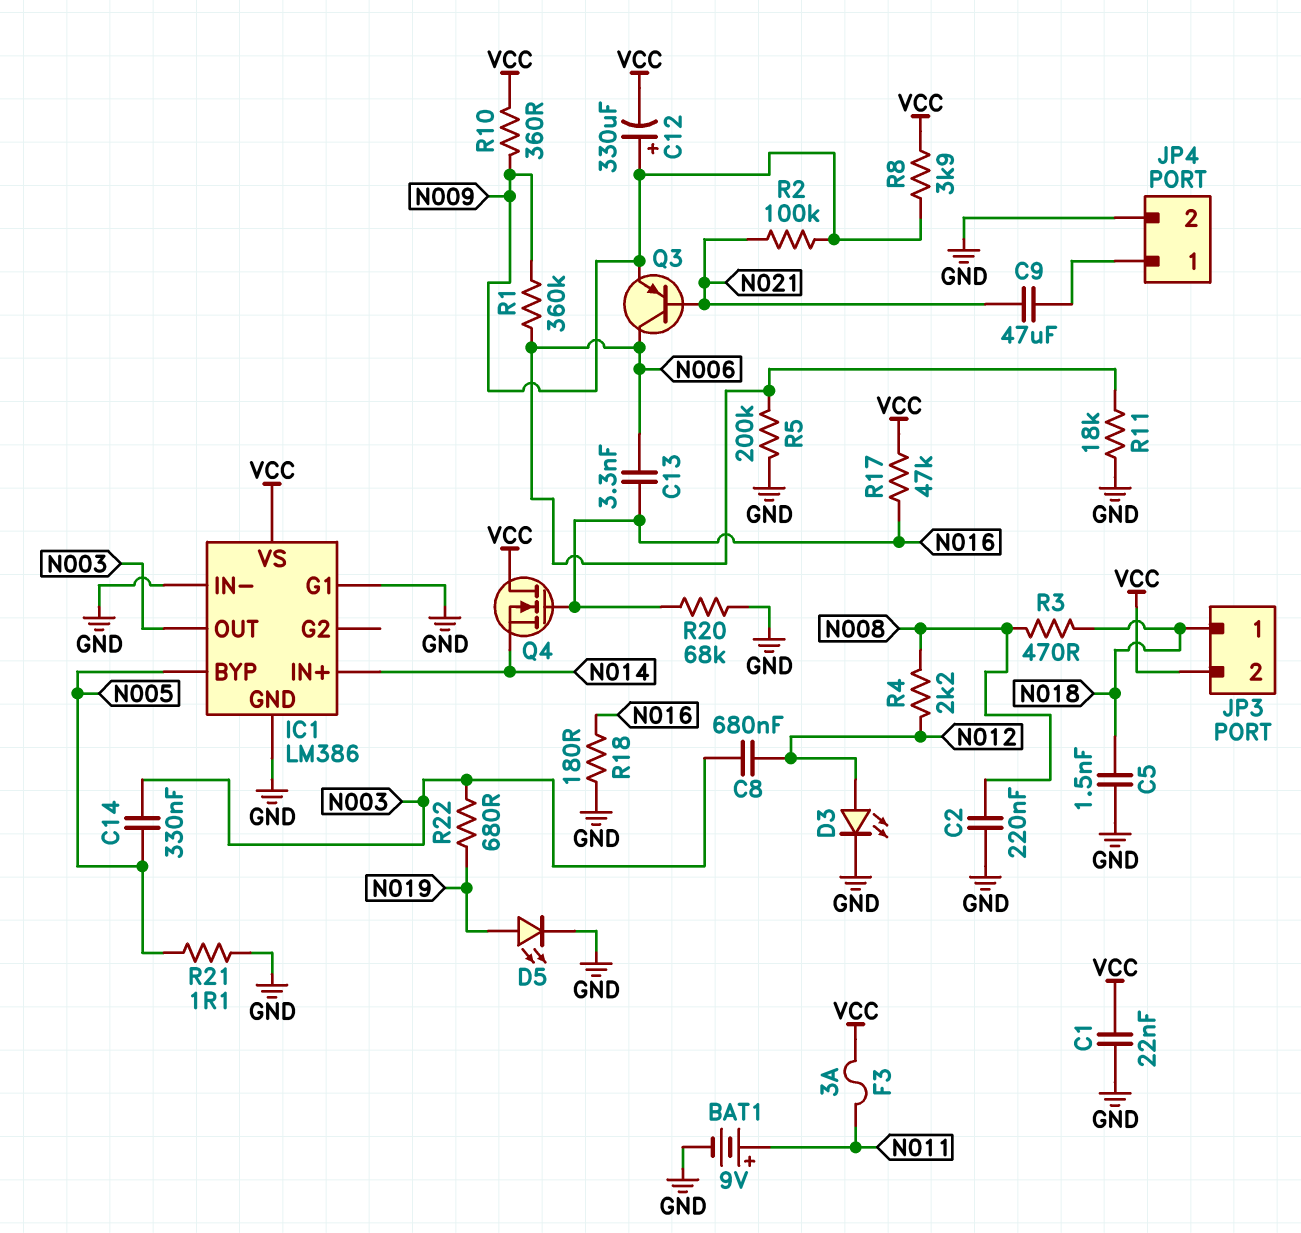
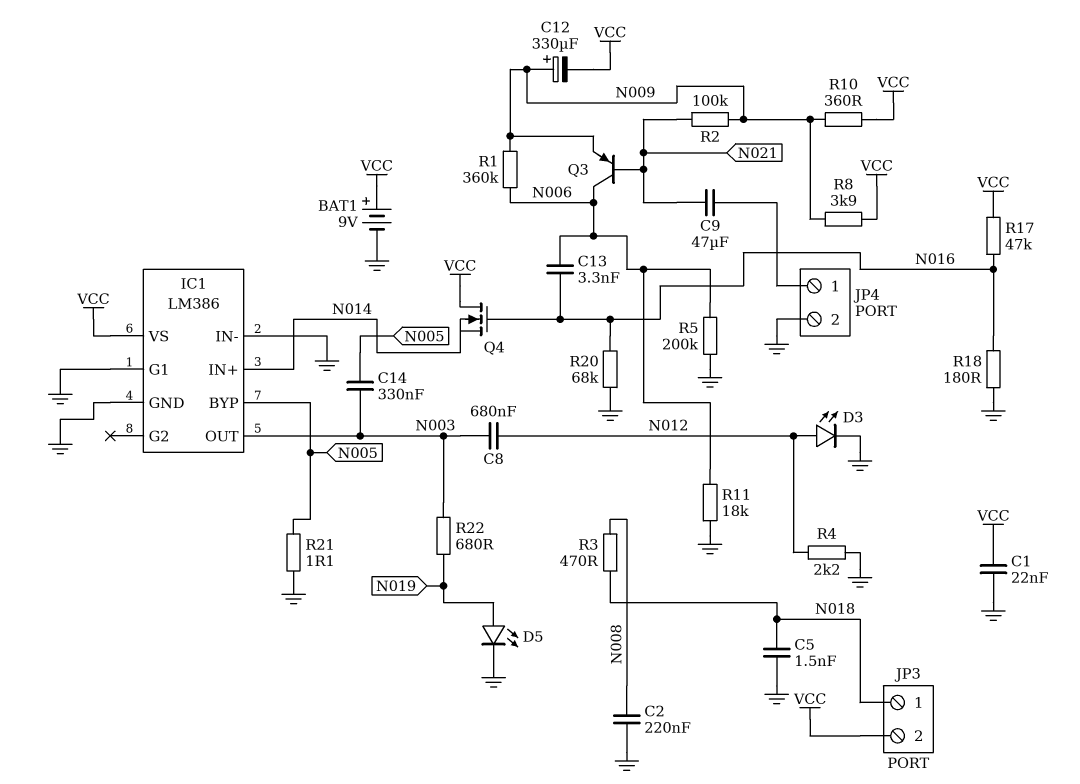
BAT1: 9V (plus N011, minus GND) -> 9V (plus VCC, minus GND)
F3: 3A (N011, VCC) -> none
R4: 2.2k (N008, N012) -> 2.2k (GND, N012)

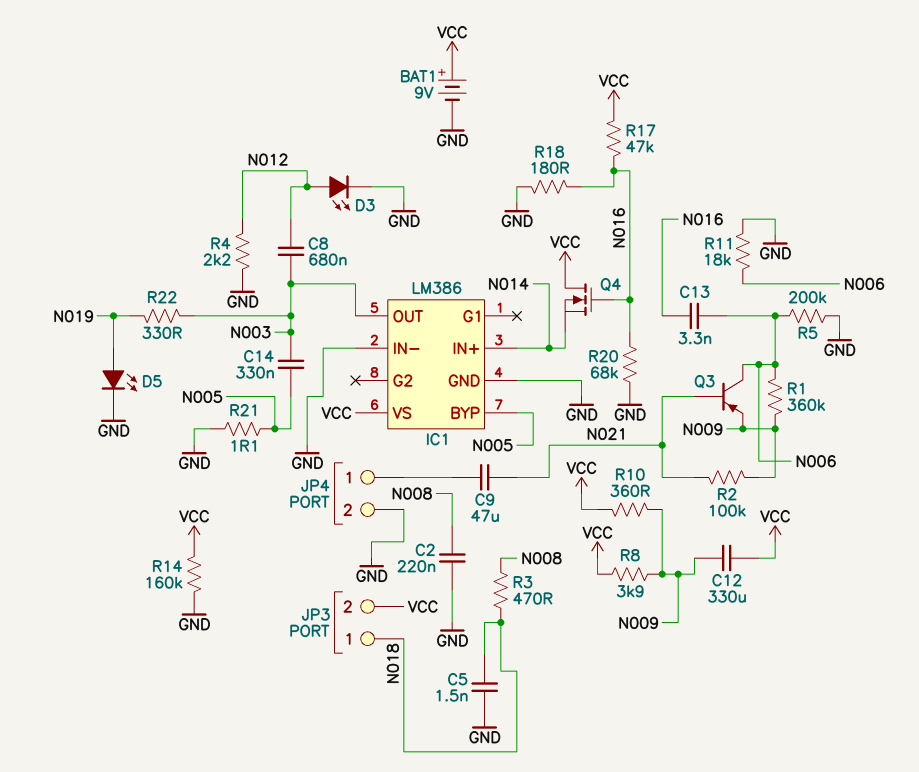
C1: 22nF (GND, VCC) -> none
C12: 330uF (plus N009, minus VCC) -> 330uF (N009, VCC)
IC1 pin G1: GND -> none
R14: none -> 160k (GND, VCC)
R22: 680 (N003, N019) -> 330 (N003, N019)

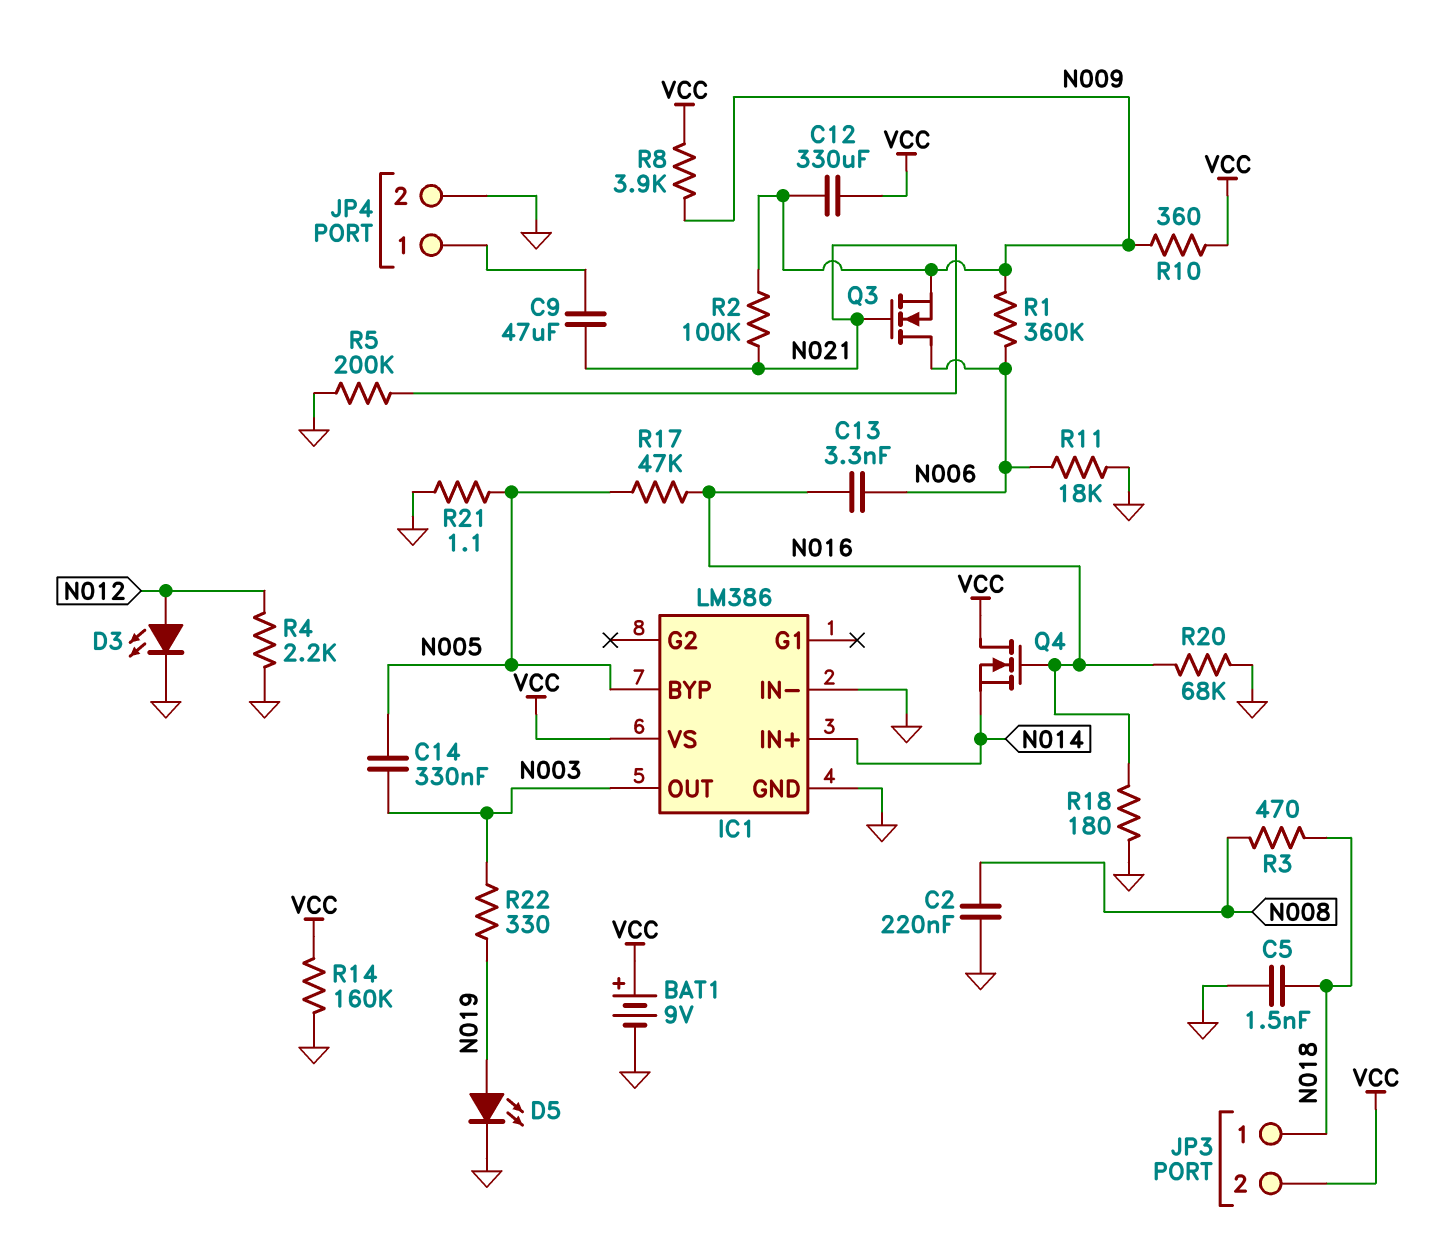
C8: 680nF (N003, N012) -> none
Q3: PNP (B N021, C N006, E N009) -> NMOS (G N021, D N006, S N009)
R5: 200k (GND, N006) -> 200k (GND, N021)
R17: 47k (N016, VCC) -> 47k (N005, N016)

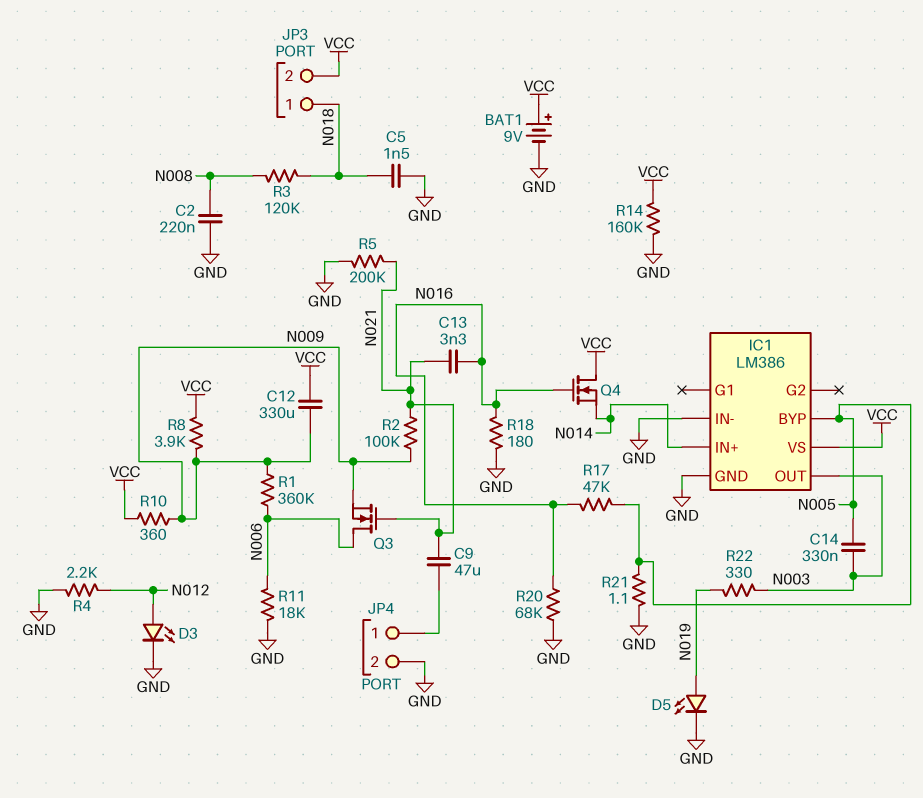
C13: 3.3nF (N006, N016) -> 3.3nF (N016, N021)
R3: 470 (N008, N018) -> 120k (N008, N018)

